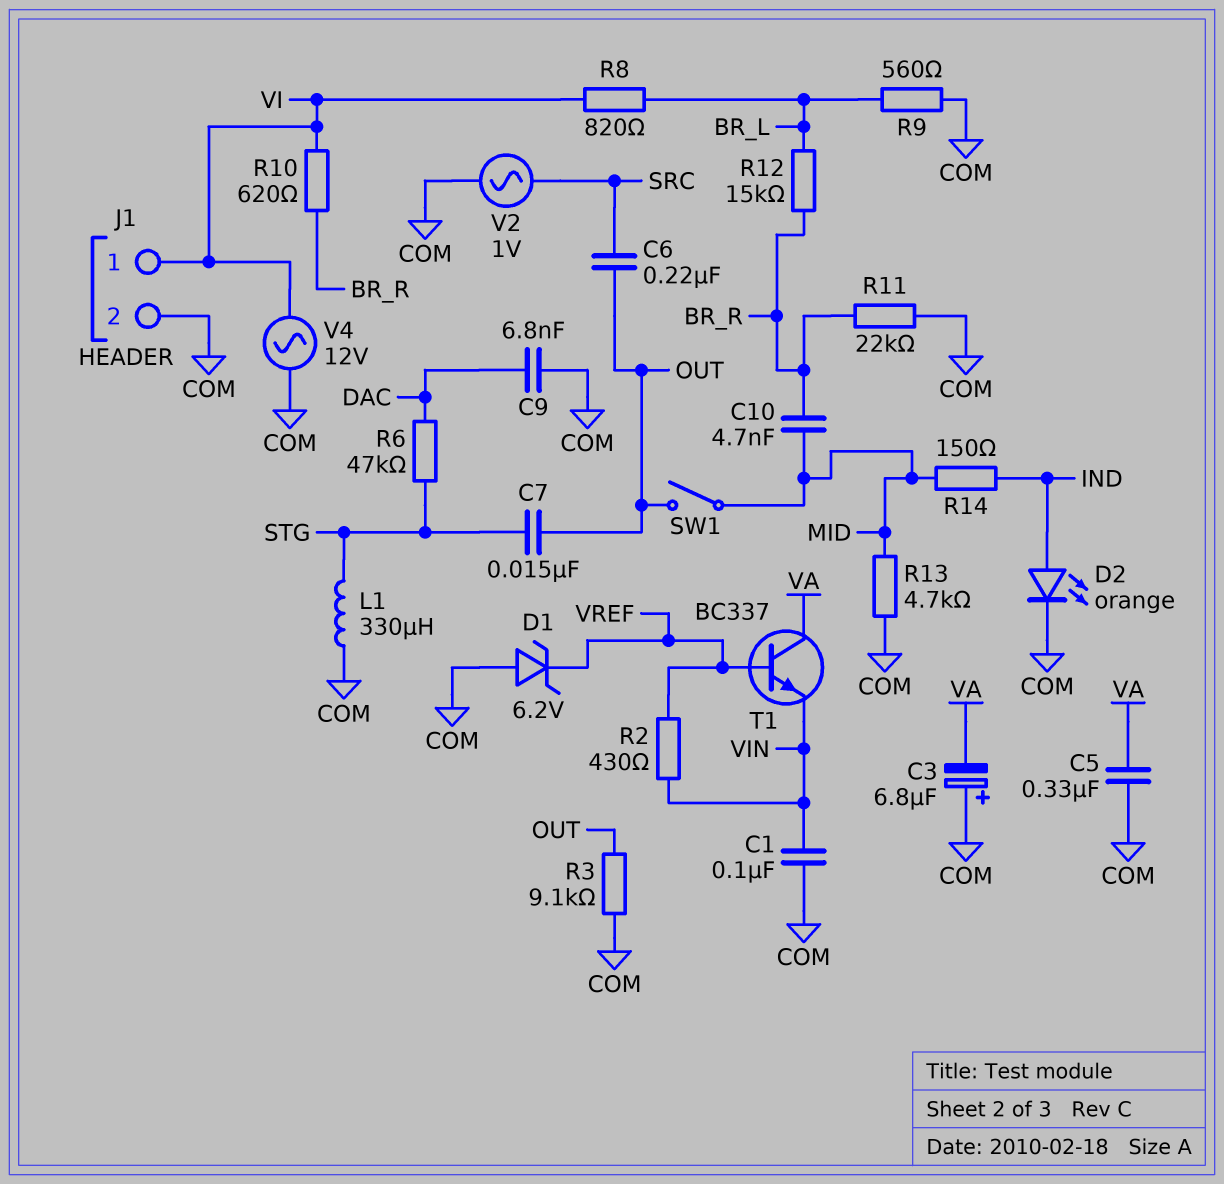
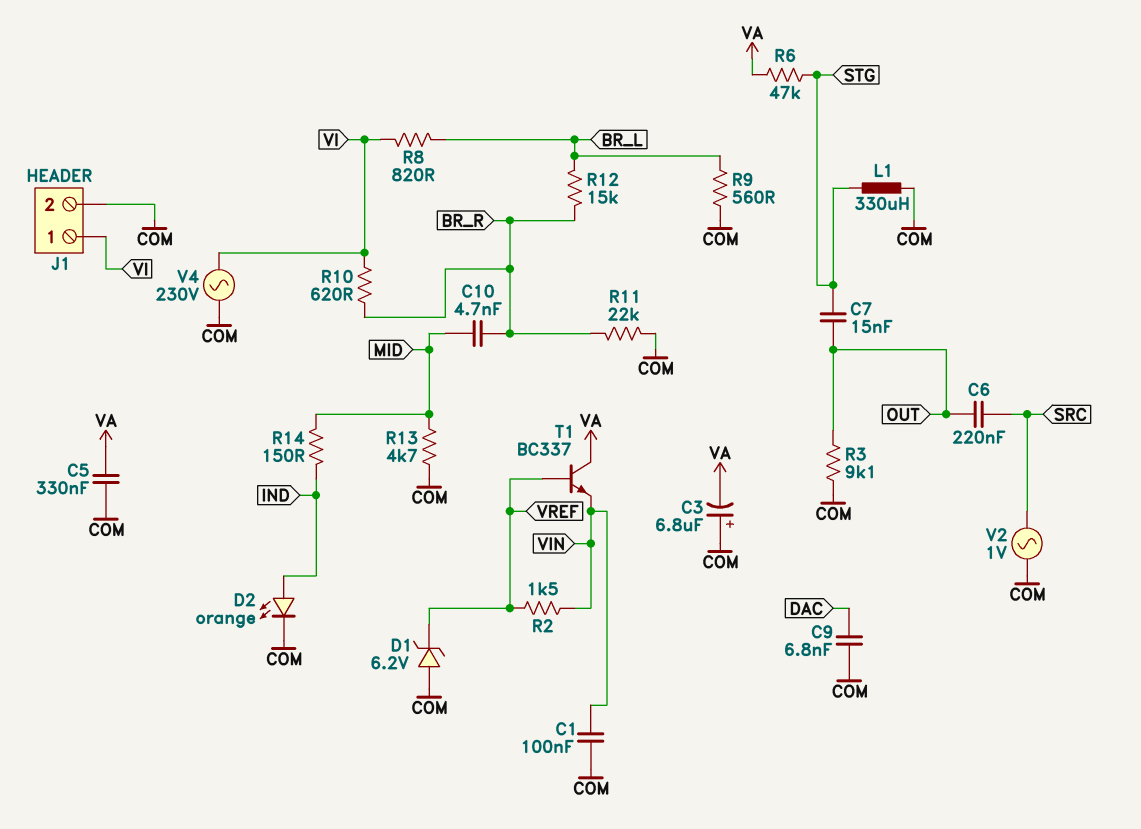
R2: 430 (VIN, VREF) -> 1.5k (VIN, VREF)
R6: 47k (DAC, STG) -> 47k (STG, VA)
SW1: switch (MID, OUT) -> none
V4: AC 12V (COM, VI) -> AC 230V (COM, VI)

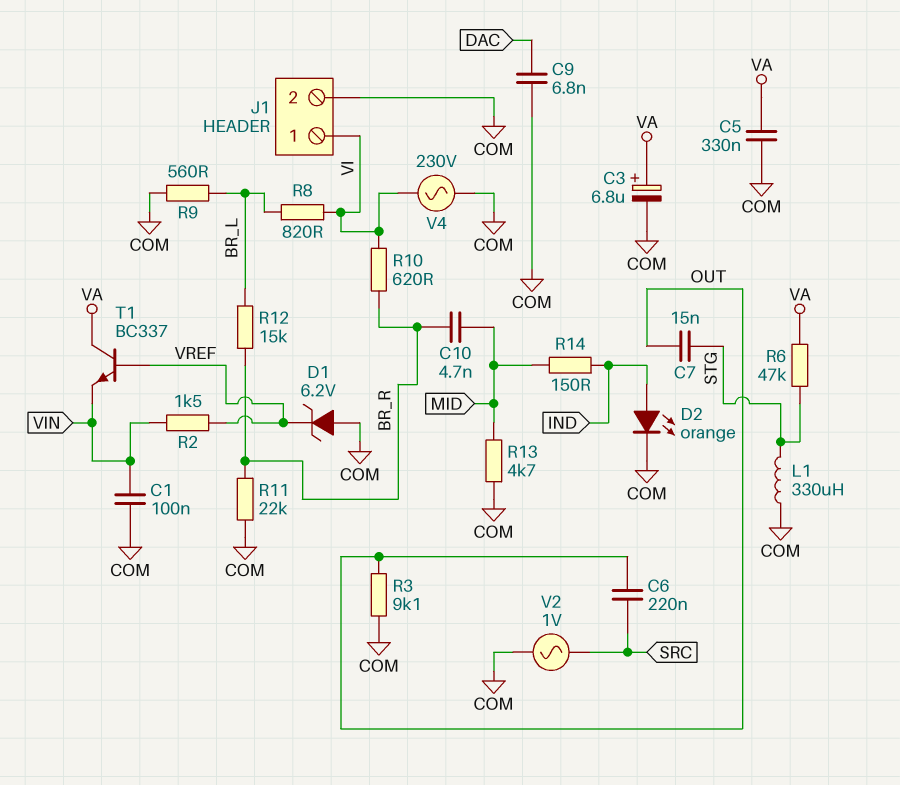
C3: 6.8uF (plus COM, minus VA) -> 6.8uF (plus VA, minus COM)

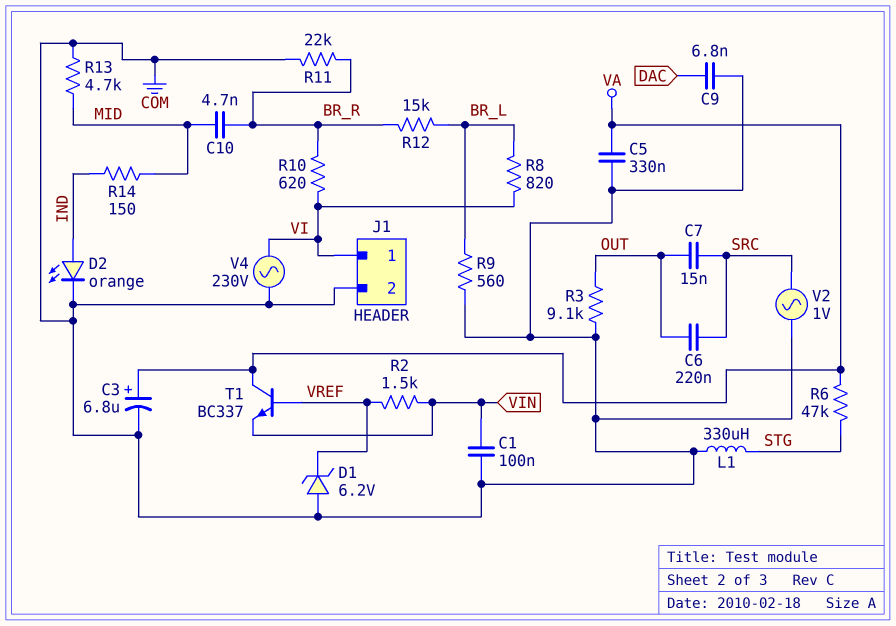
C7: 15nF (OUT, STG) -> 15nF (OUT, SRC)

